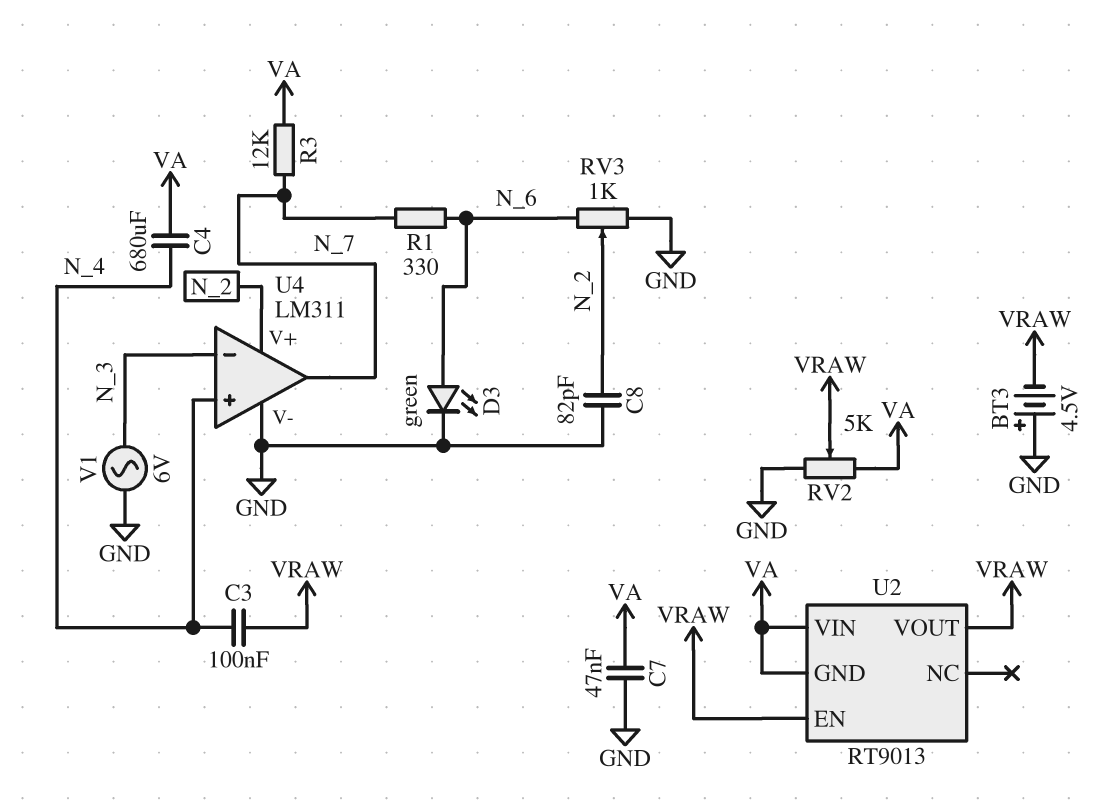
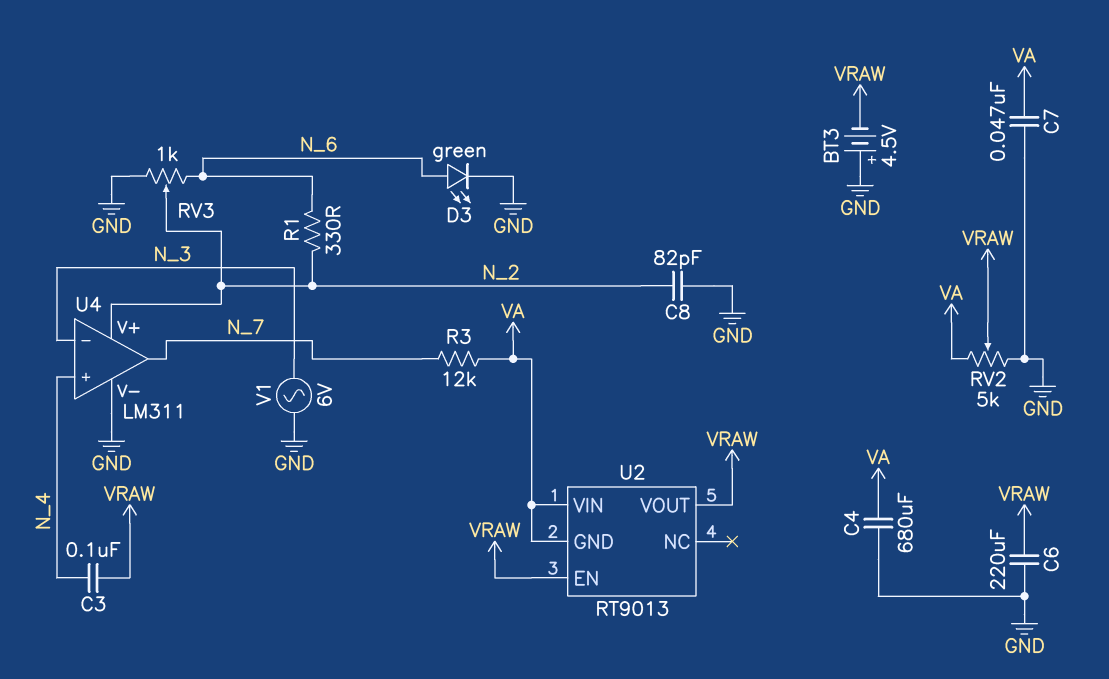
C4: 680uF (N_4, VA) -> 680uF (GND, VA)
C6: none -> 220uF (GND, VRAW)
R1: 330 (N_6, N_7) -> 330 (N_2, N_6)

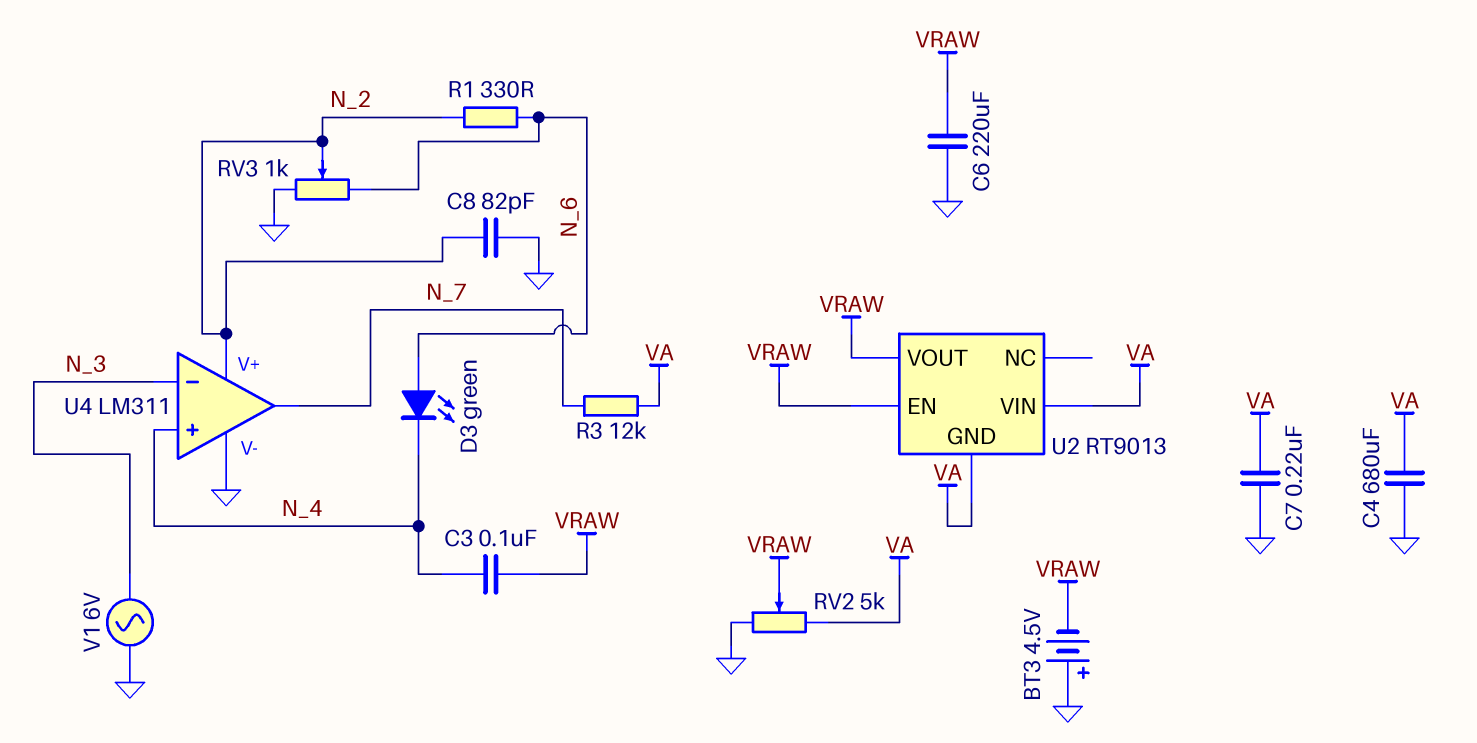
C7: 47nF (GND, VA) -> 220nF (GND, VA)
D3: LED green (A N_6, K GND) -> LED green (A N_6, K N_4)

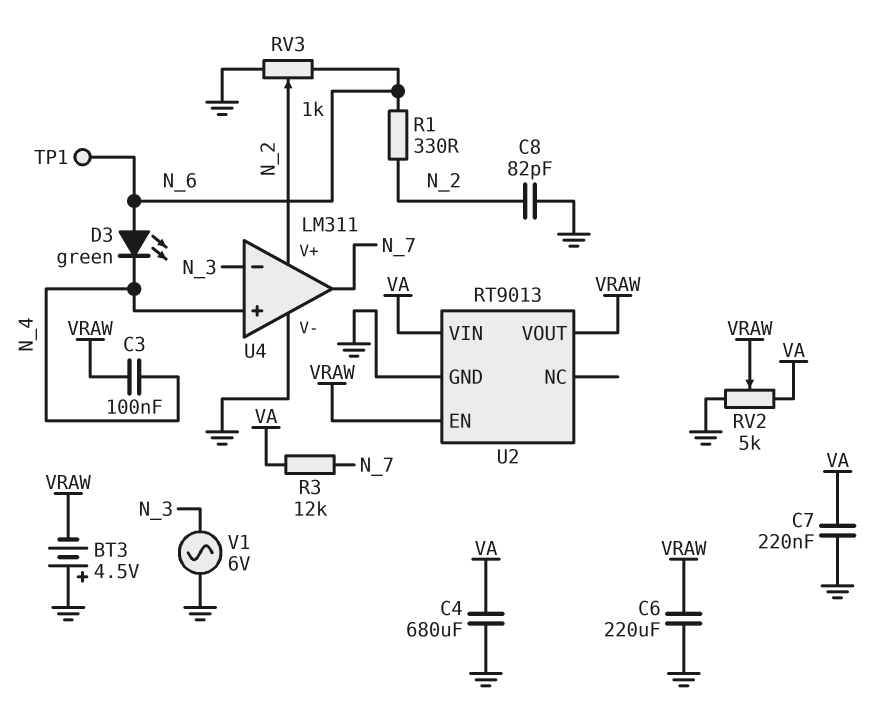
TP1: none -> test point (N_6)
U2 pin GND: VA -> GND

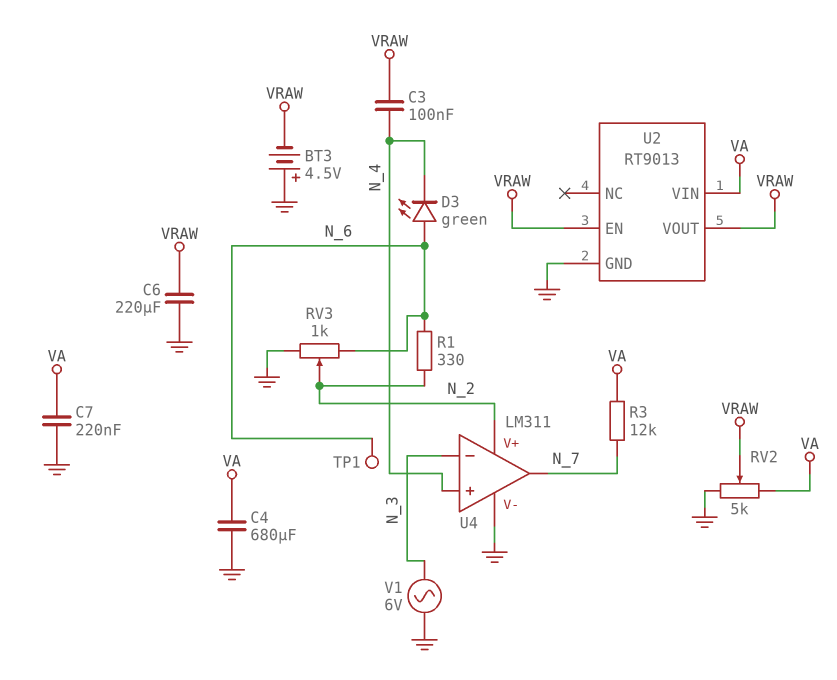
C8: 82pF (GND, N_2) -> none

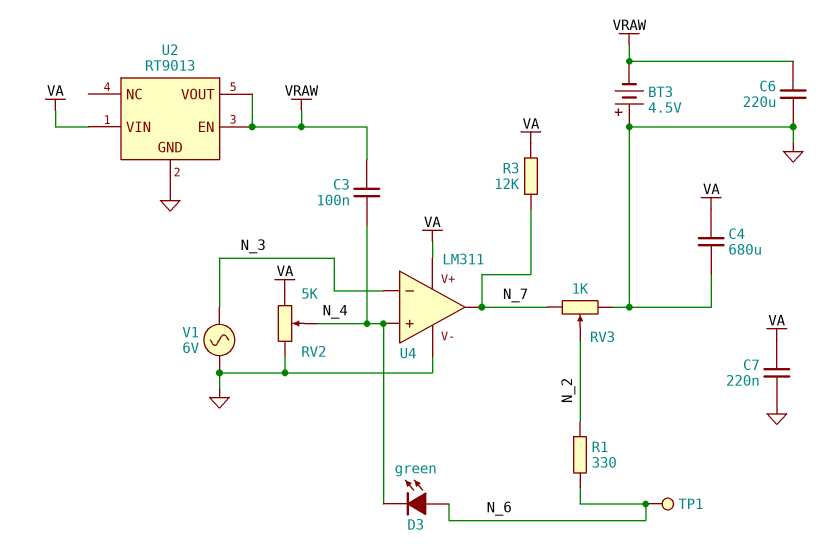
RV2: 5k (GND, VA, wiper VRAW) -> 5k (GND, VA, wiper N_4)
RV3: 1k (GND, N_6, wiper N_2) -> 1k (GND, N_7, wiper N_2)
U4 pin V+: N_2 -> VA

